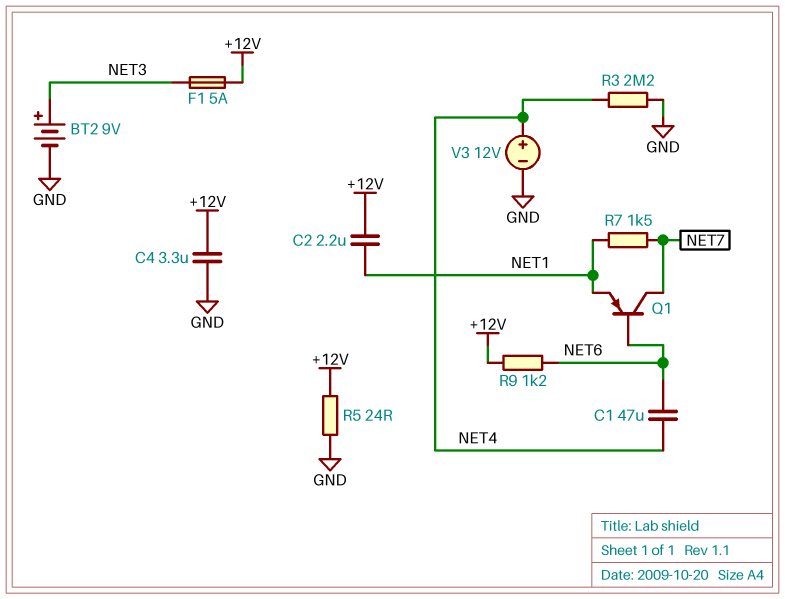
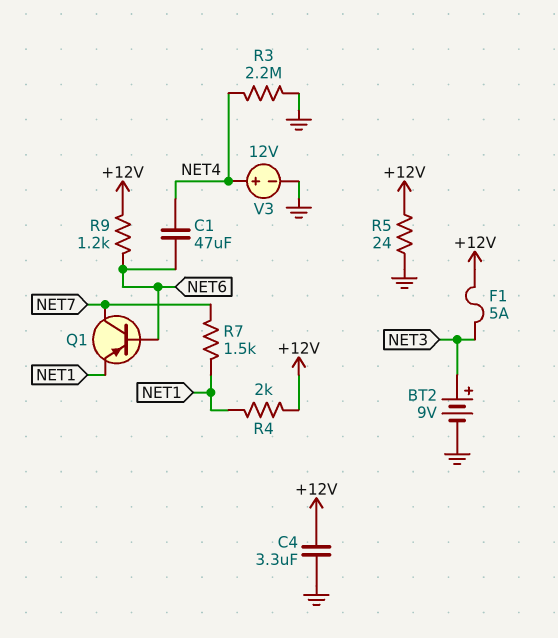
C2: 2.2uF (+12V, NET1) -> none
R4: none -> 2k (+12V, NET1)

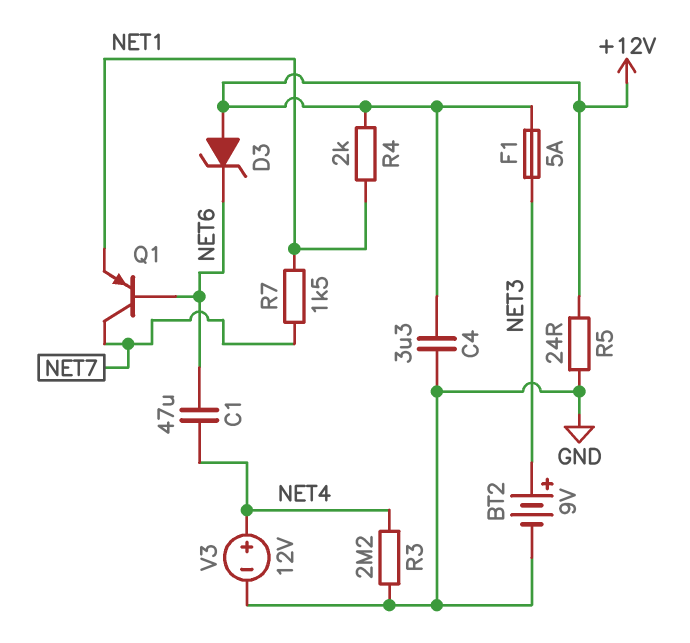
D3: none -> zener (A +12V, K NET6)
R9: 1.2k (+12V, NET6) -> none

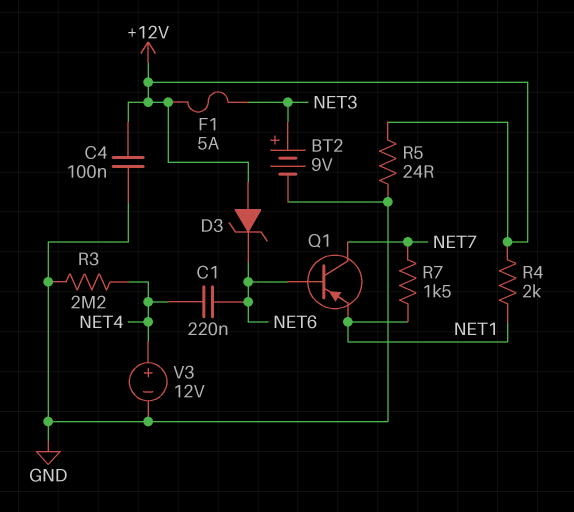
C1: 47uF (NET4, NET6) -> 220nF (NET4, NET6)
C4: 3.3uF (+12V, GND) -> 100nF (+12V, GND)

